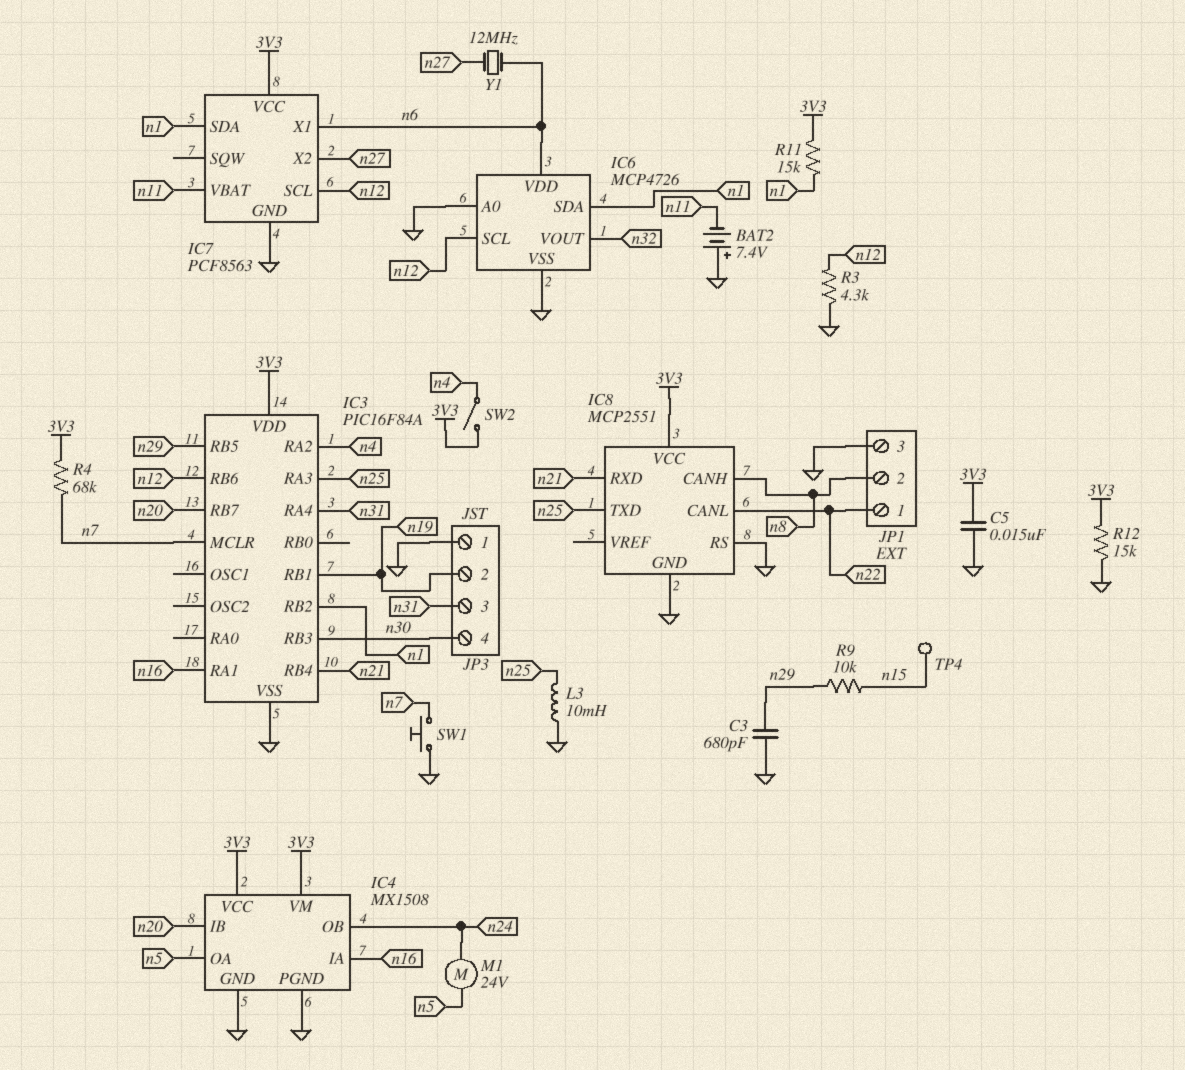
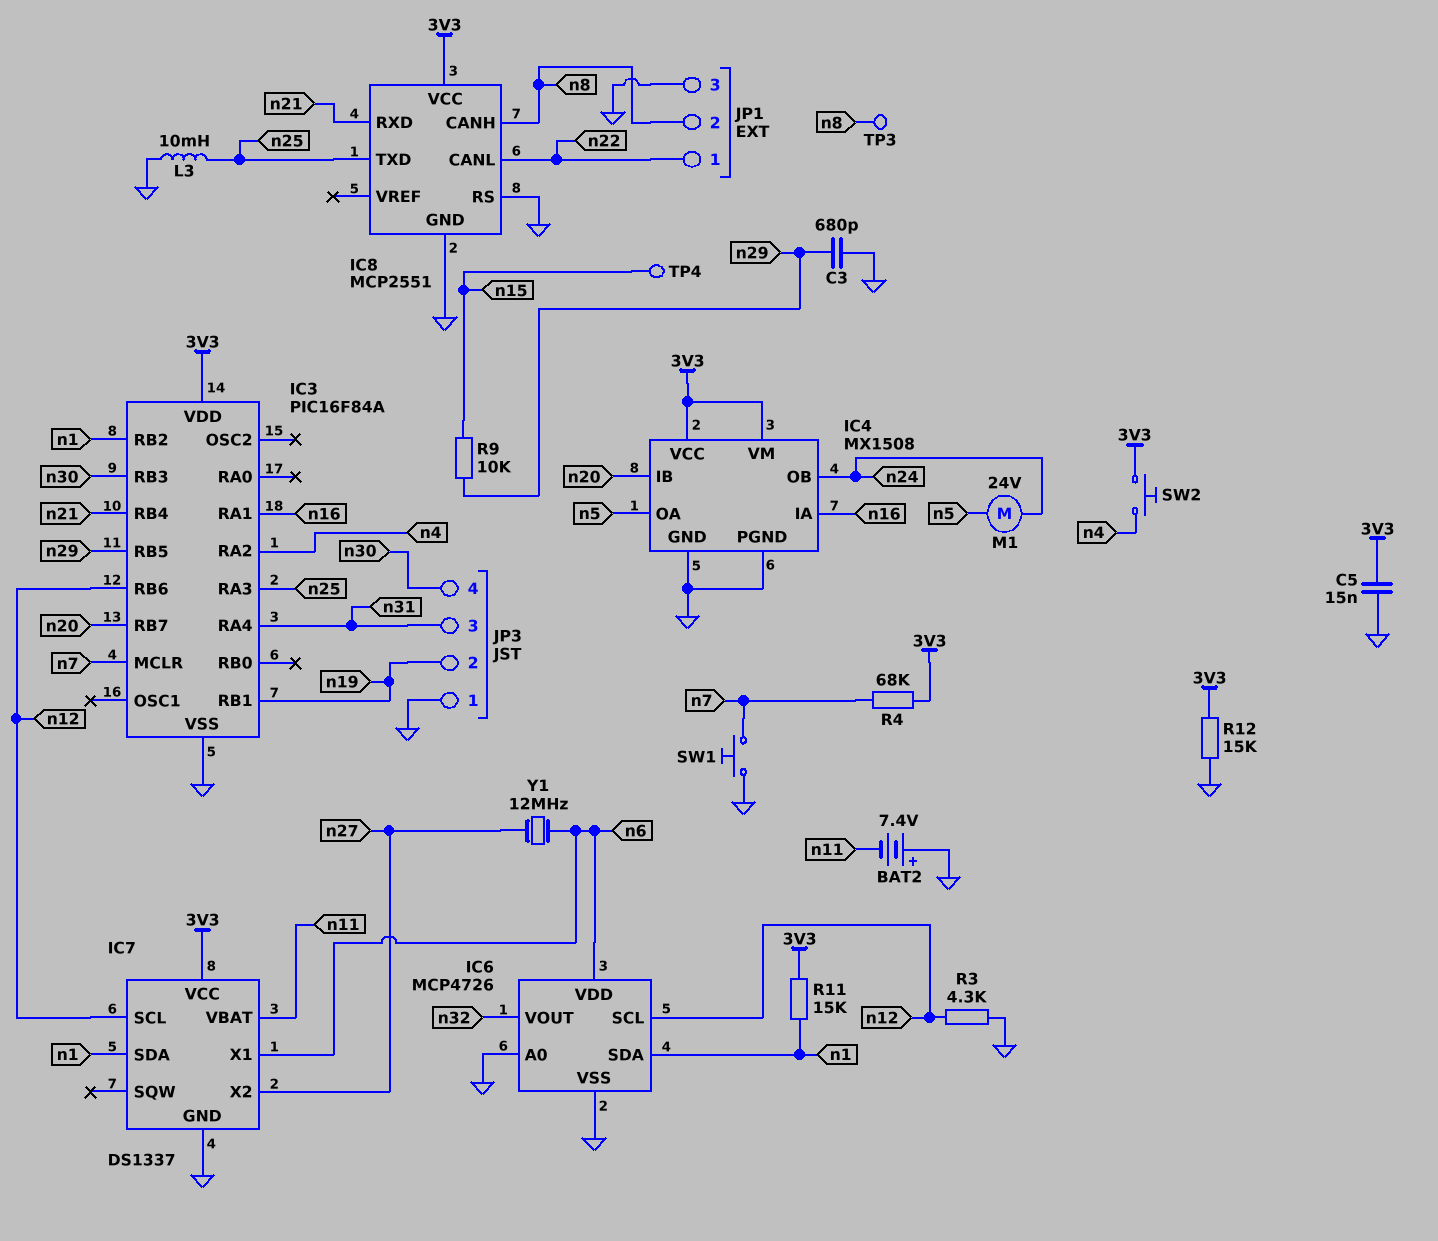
IC7: PCF8563 -> DS1337
SW2: switch (3V3, n4) -> button (3V3, n4)
TP3: none -> test point (n8)

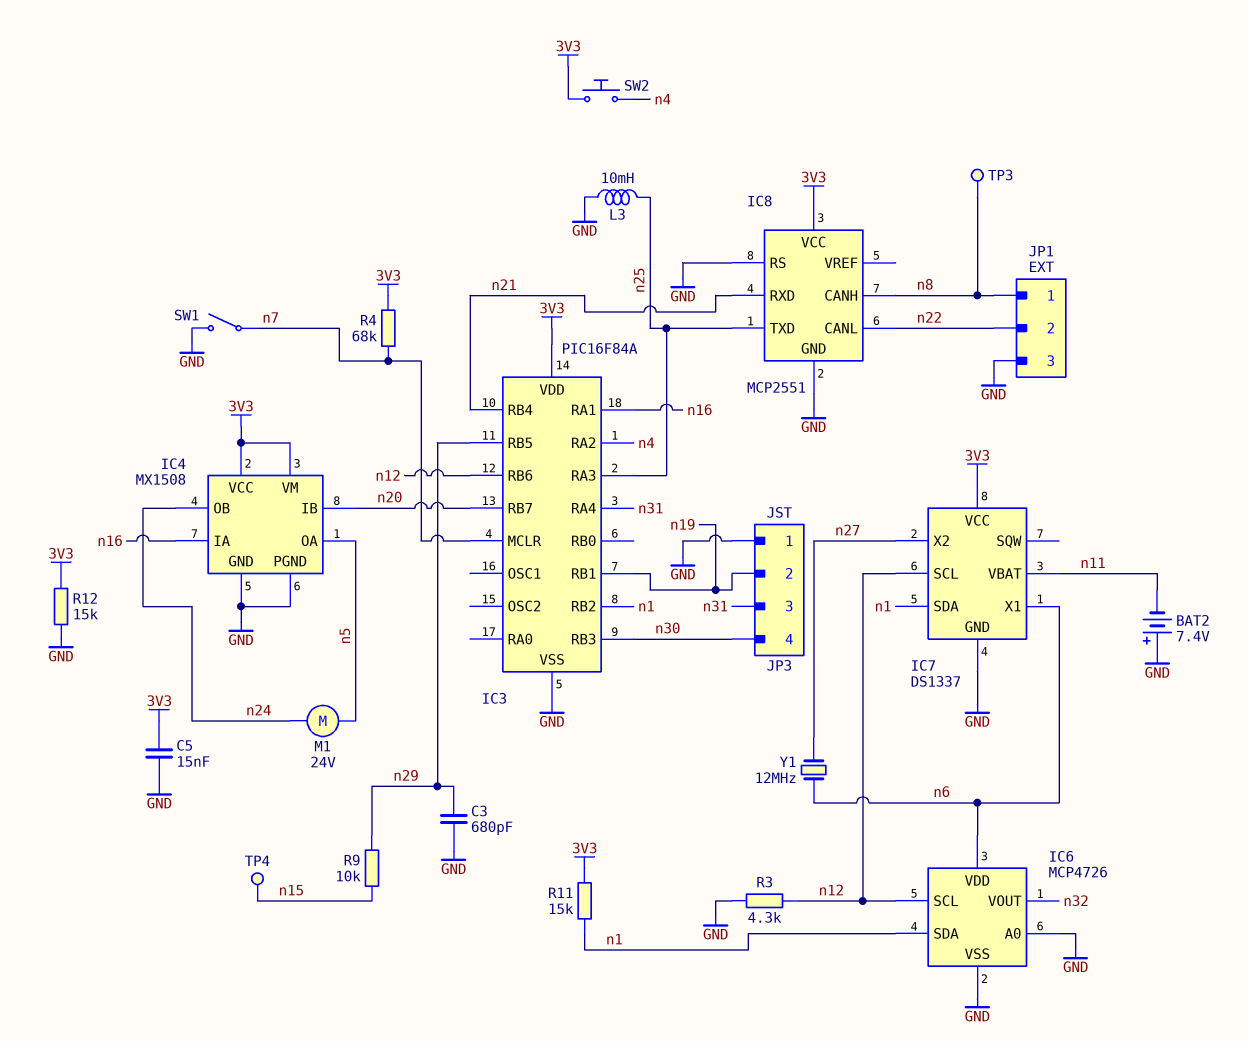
JP1 pin 1: n22 -> n8
JP1 pin 2: n8 -> n22
SW1: button (GND, n7) -> switch (GND, n7)

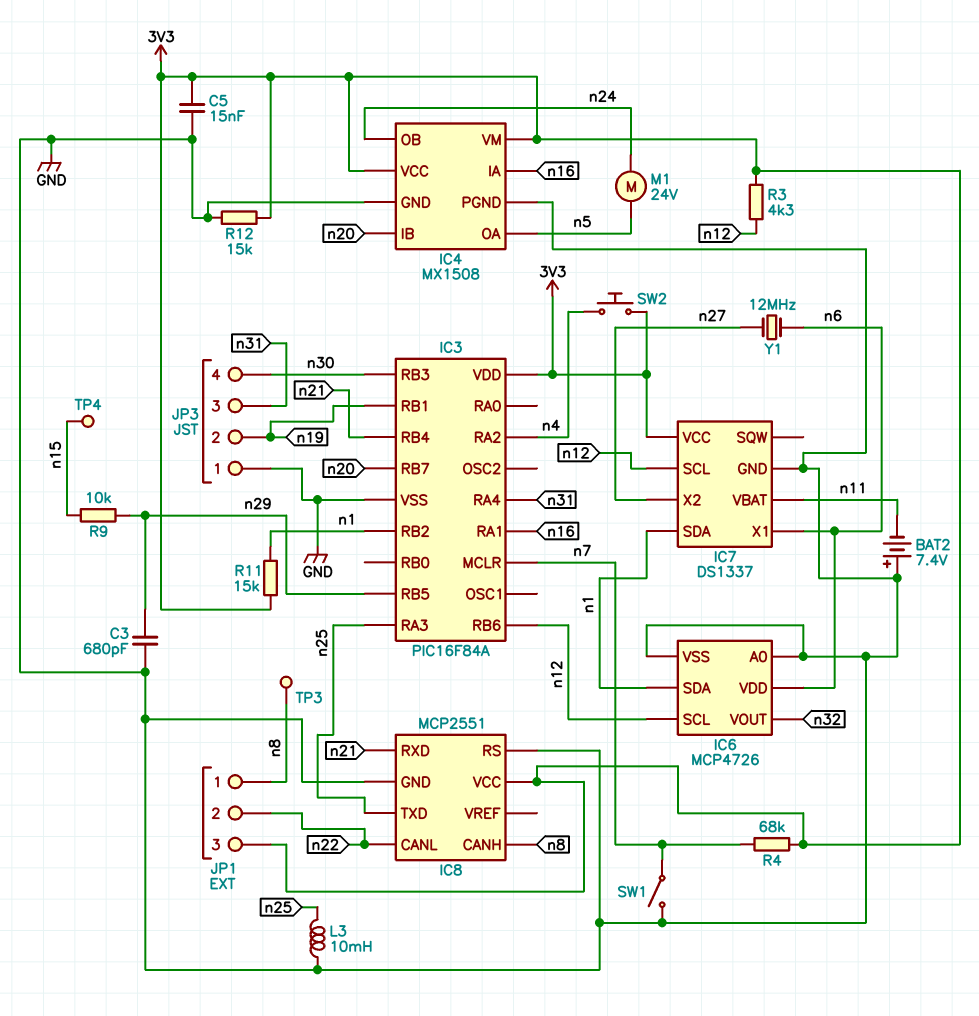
JP1 pin 3: GND -> 3V3
R3: 4.3k (GND, n12) -> 4.3k (3V3, n12)

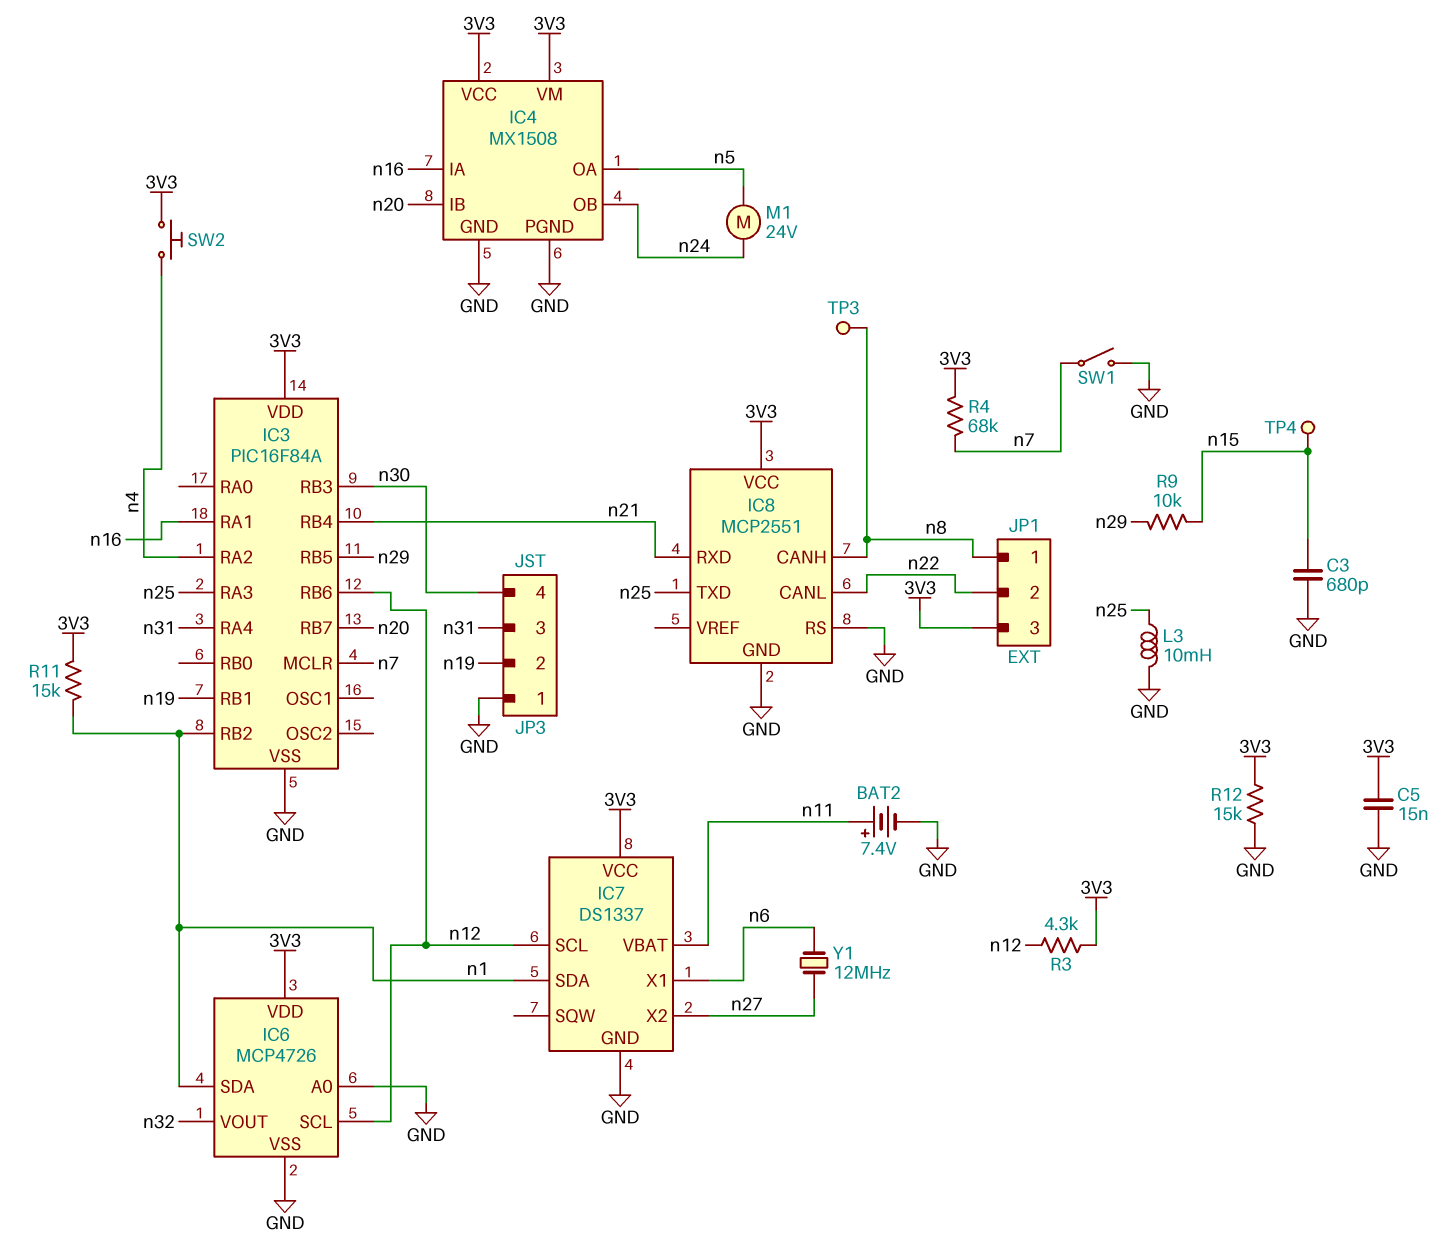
BAT2: 7.4V (plus GND, minus n11) -> 7.4V (plus n11, minus GND)
C3: 680pF (GND, n29) -> 680pF (GND, n15)
IC6 pin VDD: n6 -> 3V3

